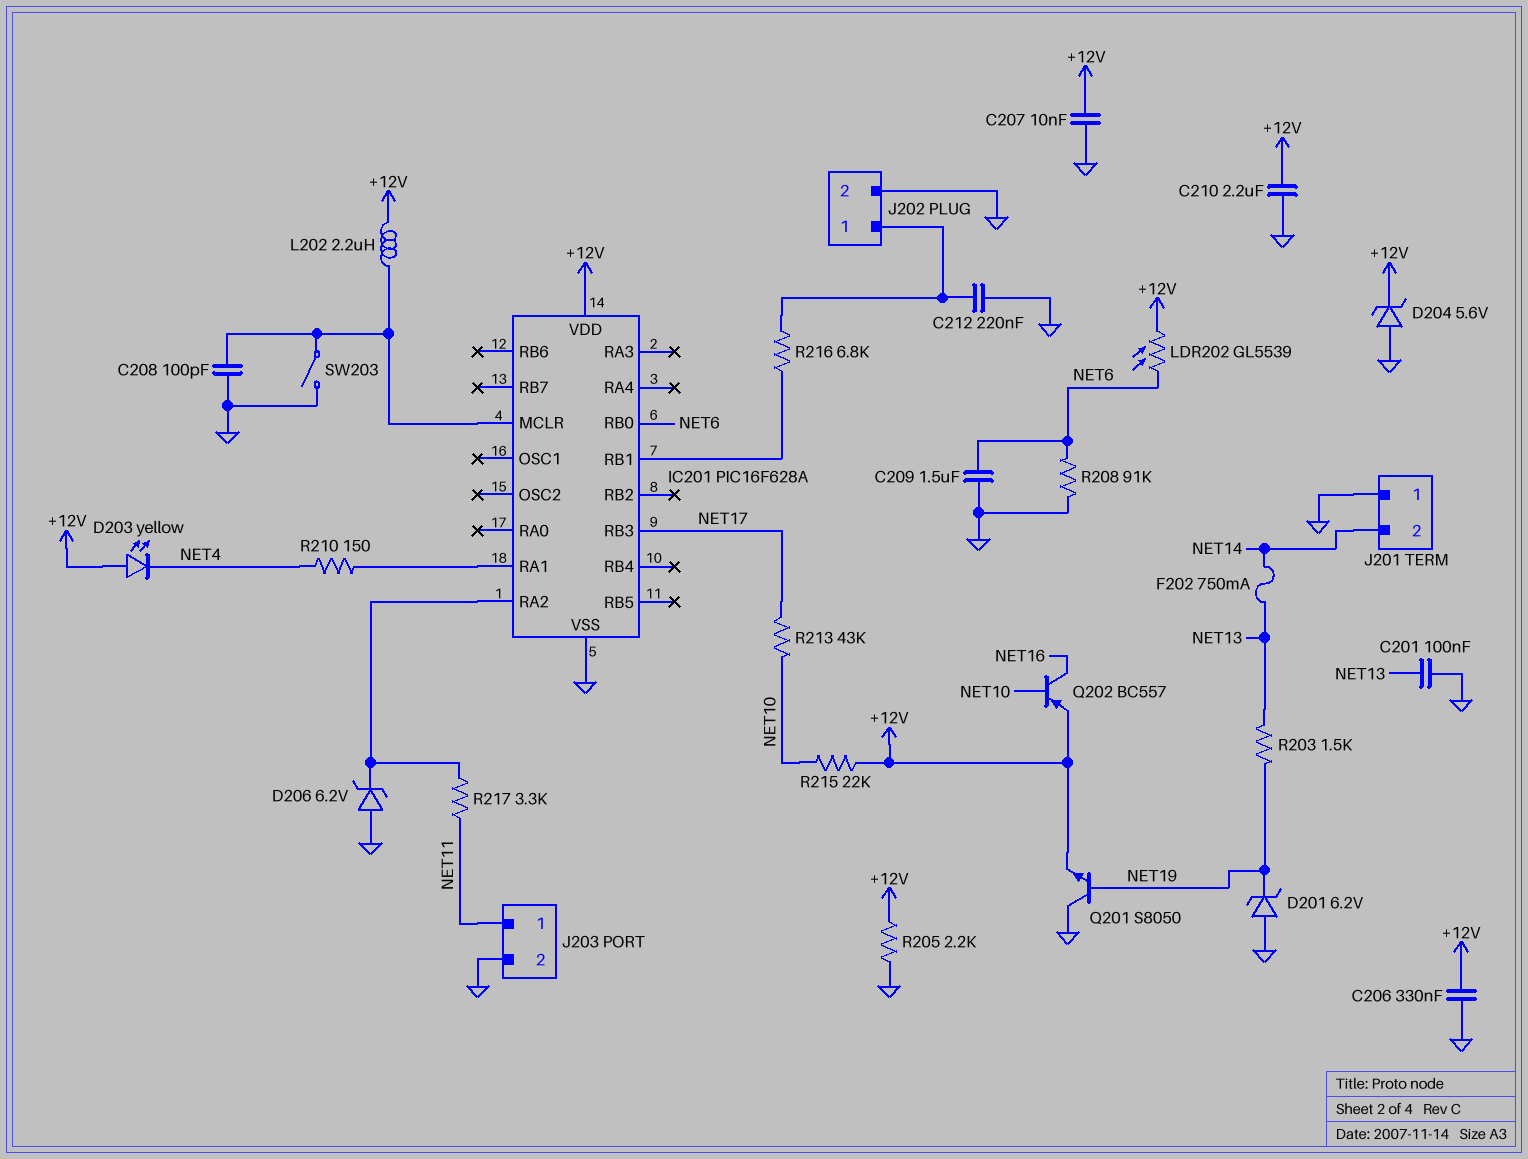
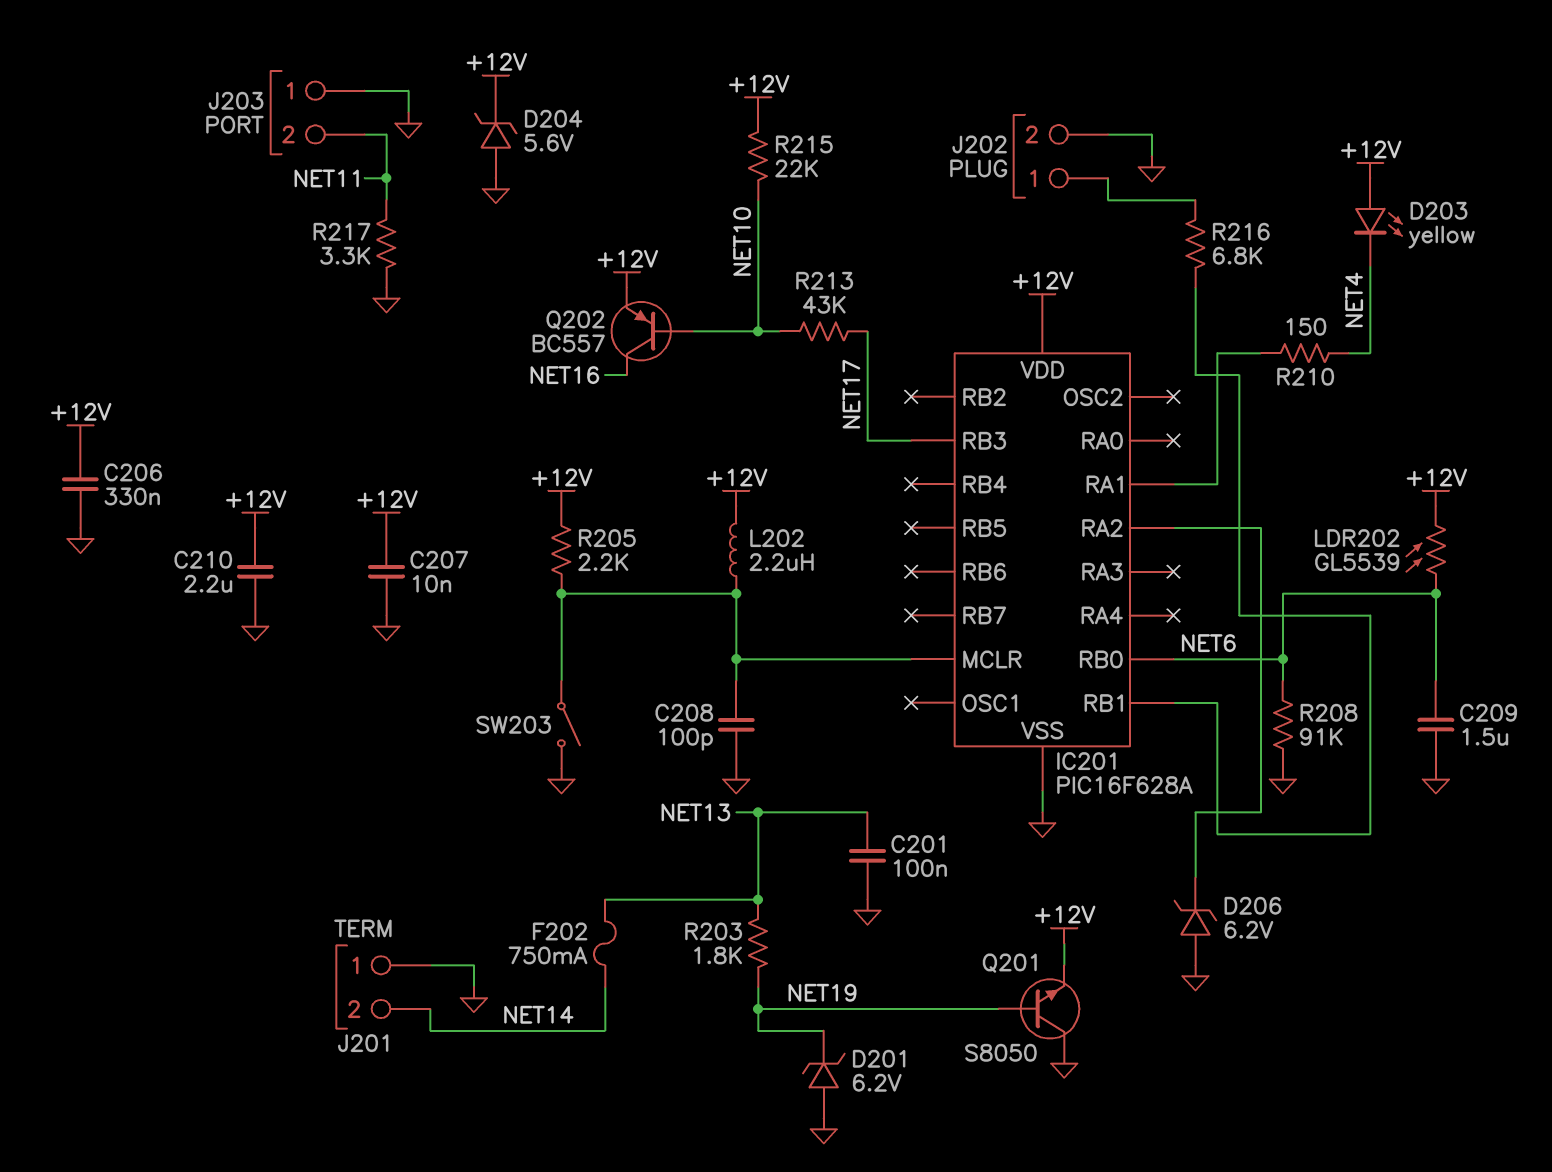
C212: 220nF (GND, J202/1) -> none
J203 pin 1: NET11 -> GND
J203 pin 2: GND -> NET11
R203: 1.5k (NET13, NET19) -> 1.8k (NET13, NET19)
R205: 2.2k (+12V, GND) -> 2.2k (+12V, IC201/MCLR)
R217: 3.3k (IC201/RA2, NET11) -> 3.3k (GND, NET11)

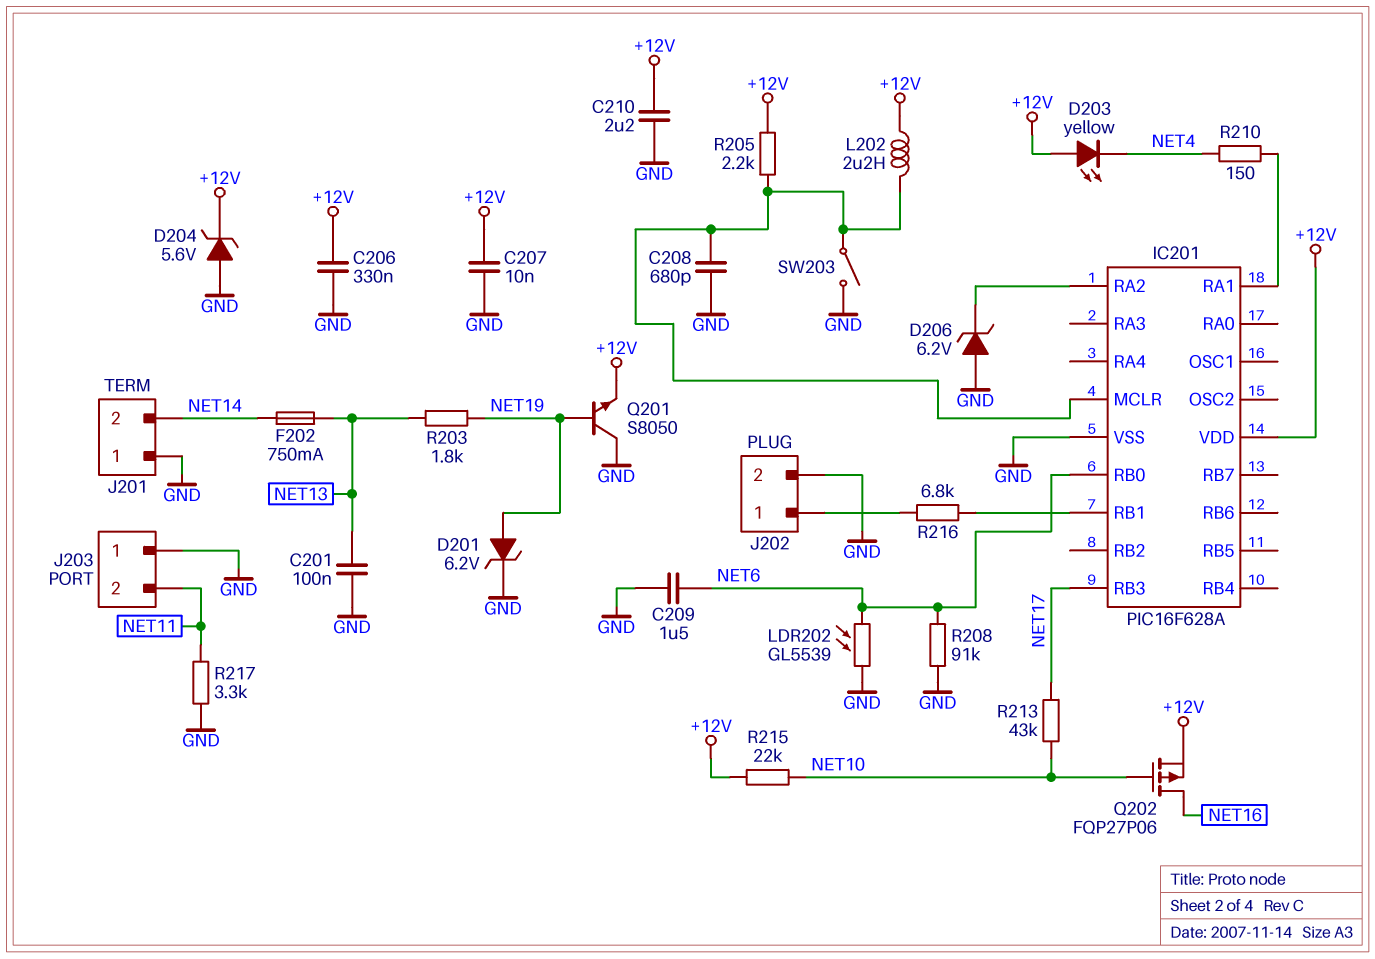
C208: 100pF (GND, IC201/MCLR) -> 680pF (GND, IC201/MCLR)
D201: zener 6.2V (A GND, K NET19) -> zener 6.2V (A NET19, K GND)
LDR202: GL5539 (+12V, NET6) -> GL5539 (GND, NET6)
Q202: PNP BC557 (B NET10, C NET16, E +12V) -> PMOS FQP27P06 (G NET10, D NET16, S +12V)

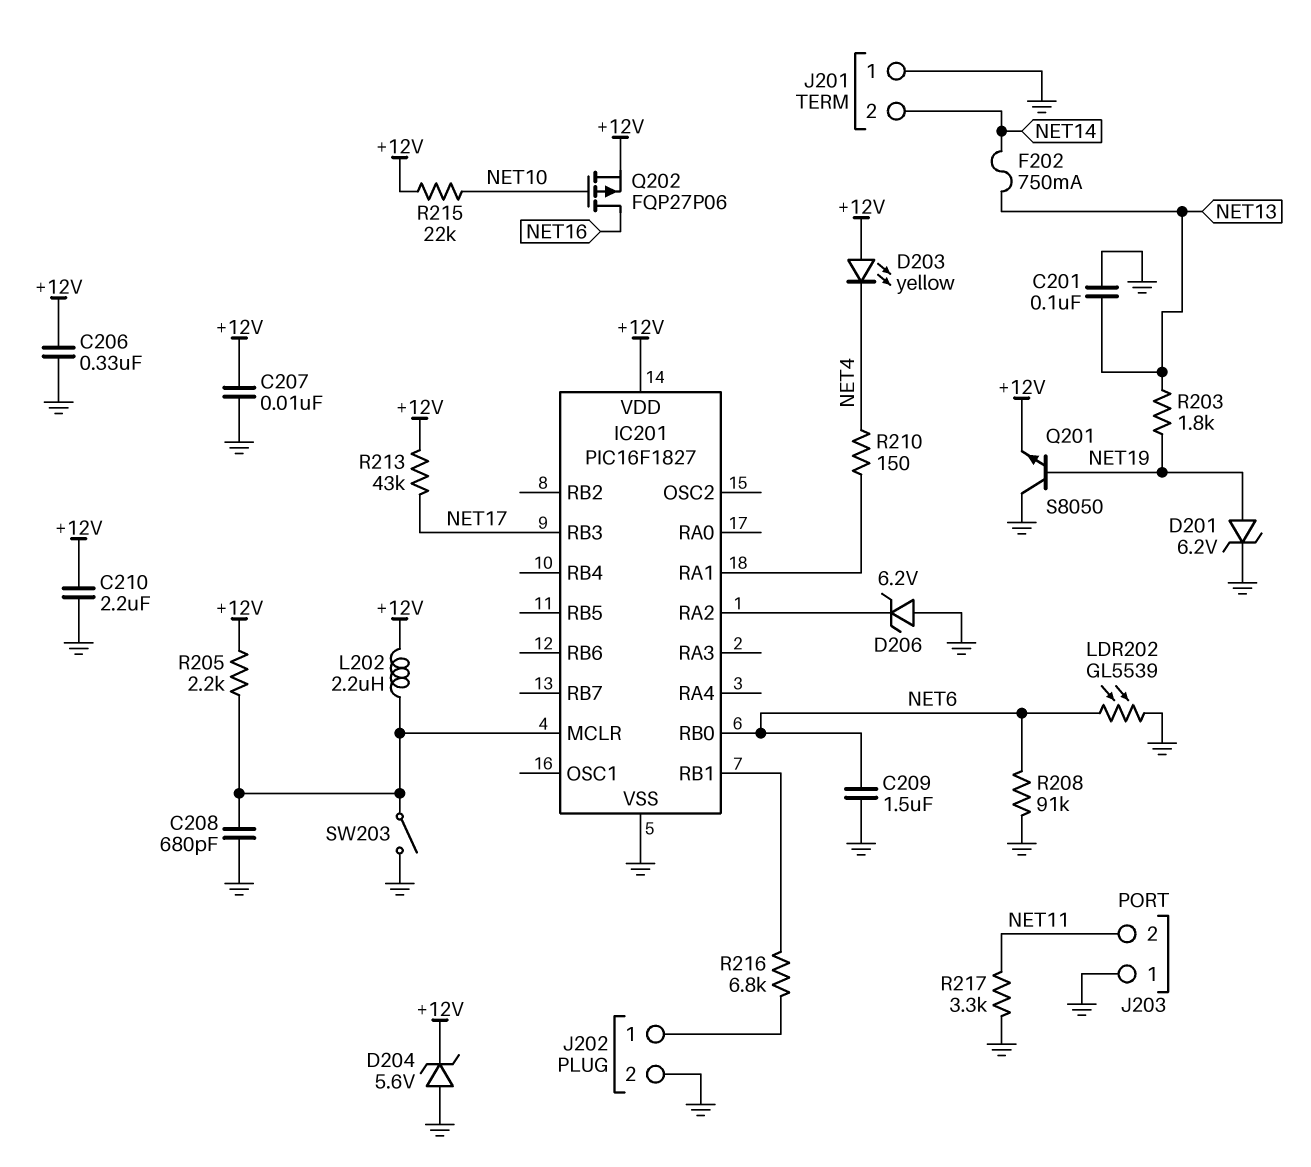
IC201: PIC16F628A -> PIC16F1827
R213: 43k (NET10, NET17) -> 43k (+12V, NET17)

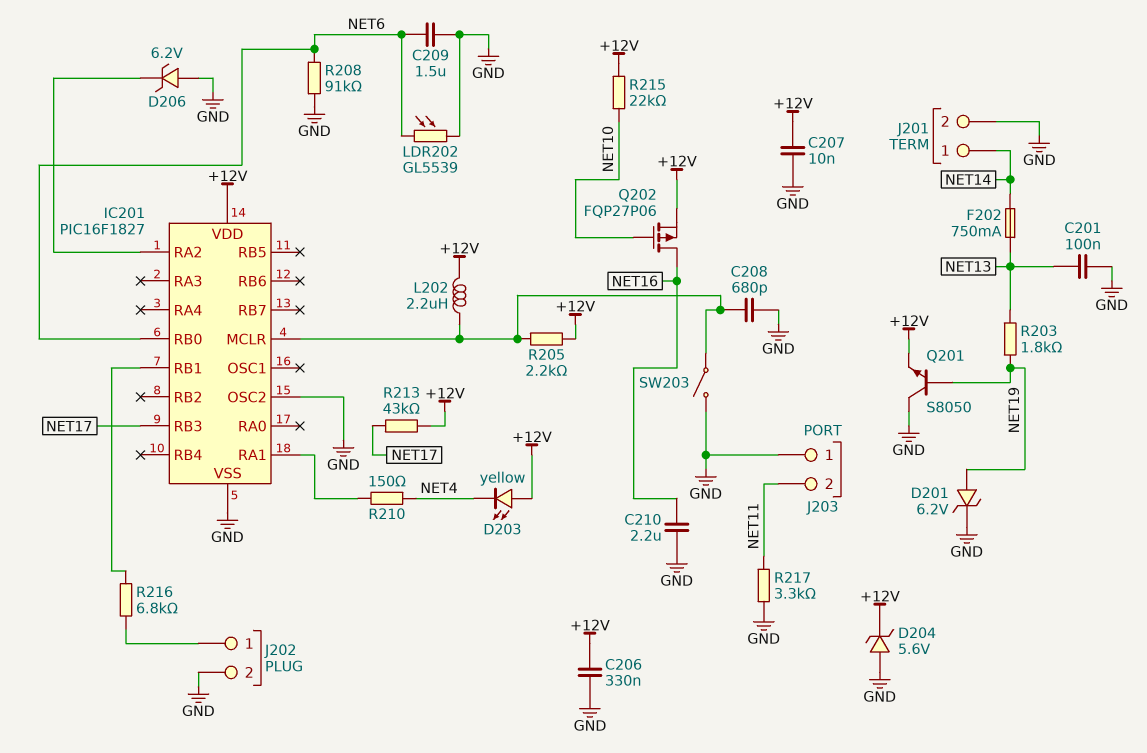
C210: 2.2uF (+12V, GND) -> 2.2uF (GND, NET16)
IC201 pin OSC2: none -> GND
J201 pin 1: GND -> NET14
J201 pin 2: NET14 -> GND

